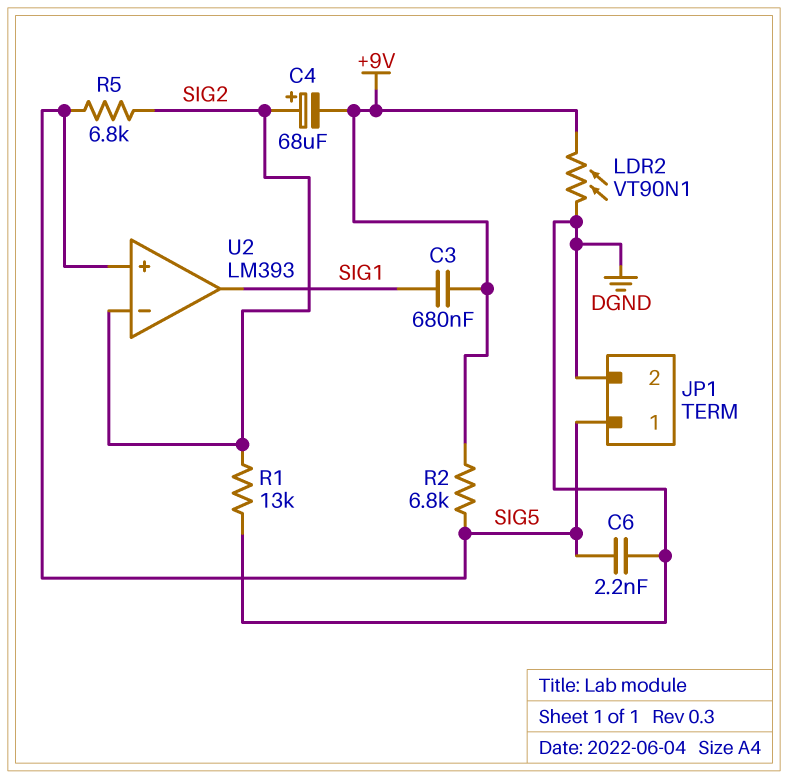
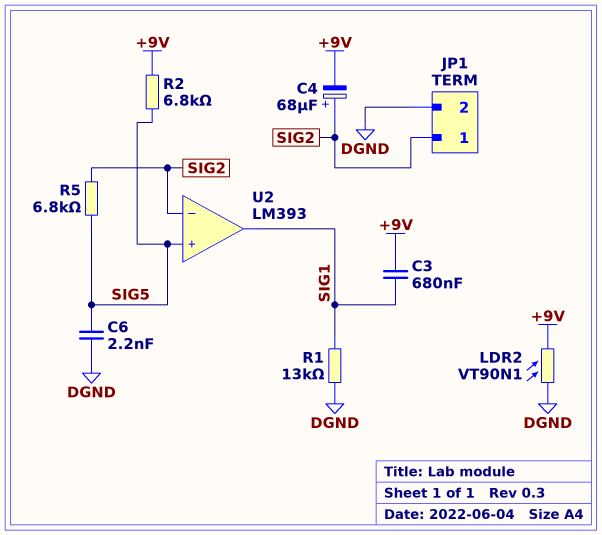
JP1 pin 1: SIG5 -> SIG2
R1: 13k (DGND, SIG2) -> 13k (DGND, SIG1)

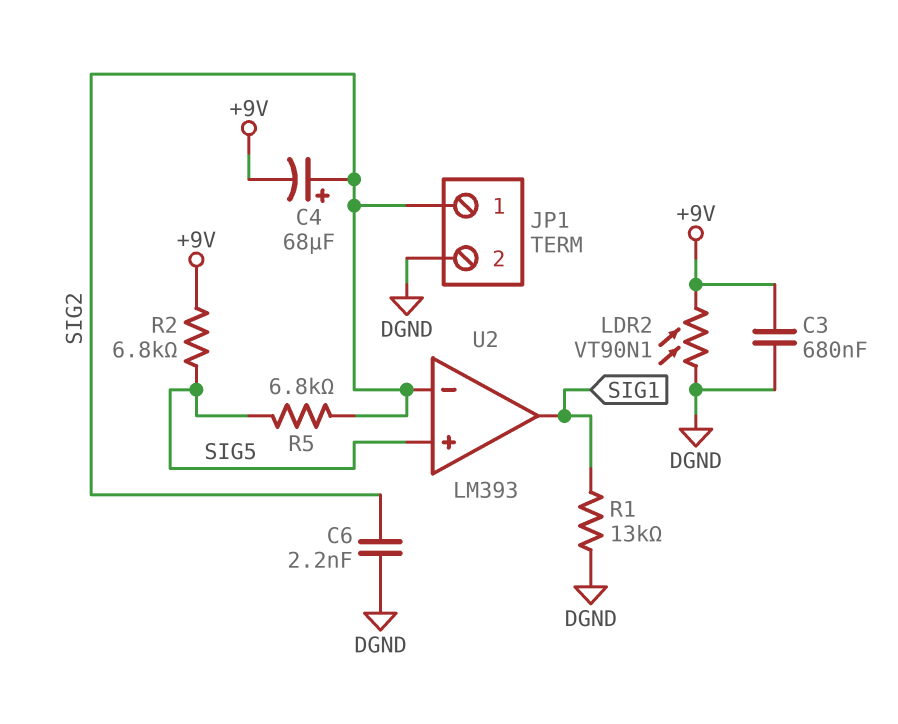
C3: 680nF (+9V, SIG1) -> 680nF (+9V, DGND)
C6: 2.2nF (DGND, SIG5) -> 2.2nF (DGND, SIG2)

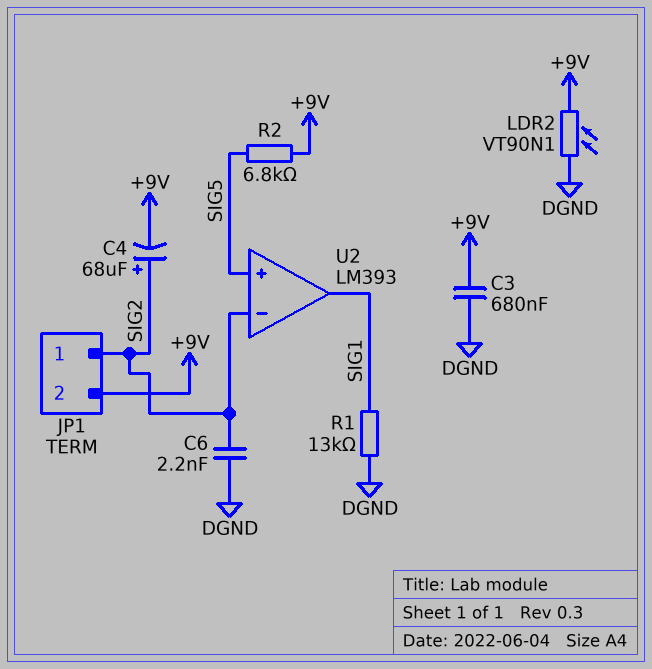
JP1 pin 2: DGND -> +9V
R5: 6.8k (SIG2, SIG5) -> none

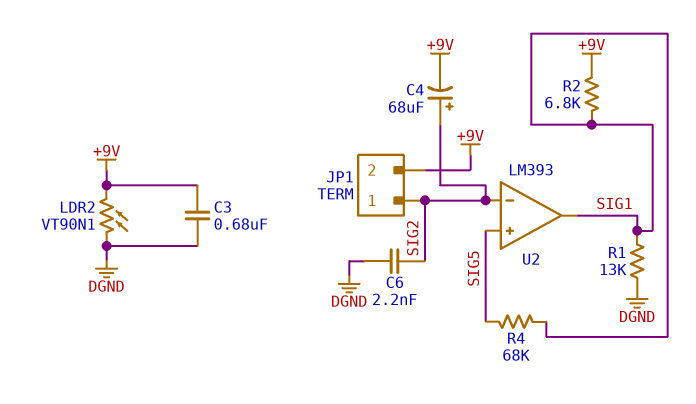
R2: 6.8k (+9V, SIG5) -> 6.8k (+9V, SIG1)
R4: none -> 68k (SIG1, SIG5)

